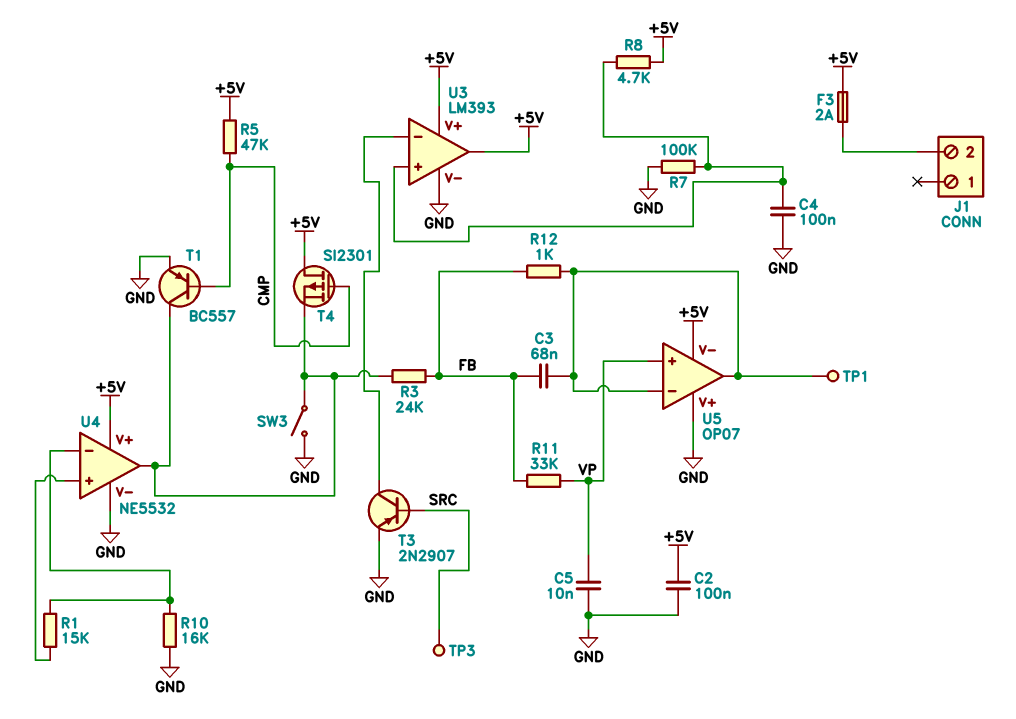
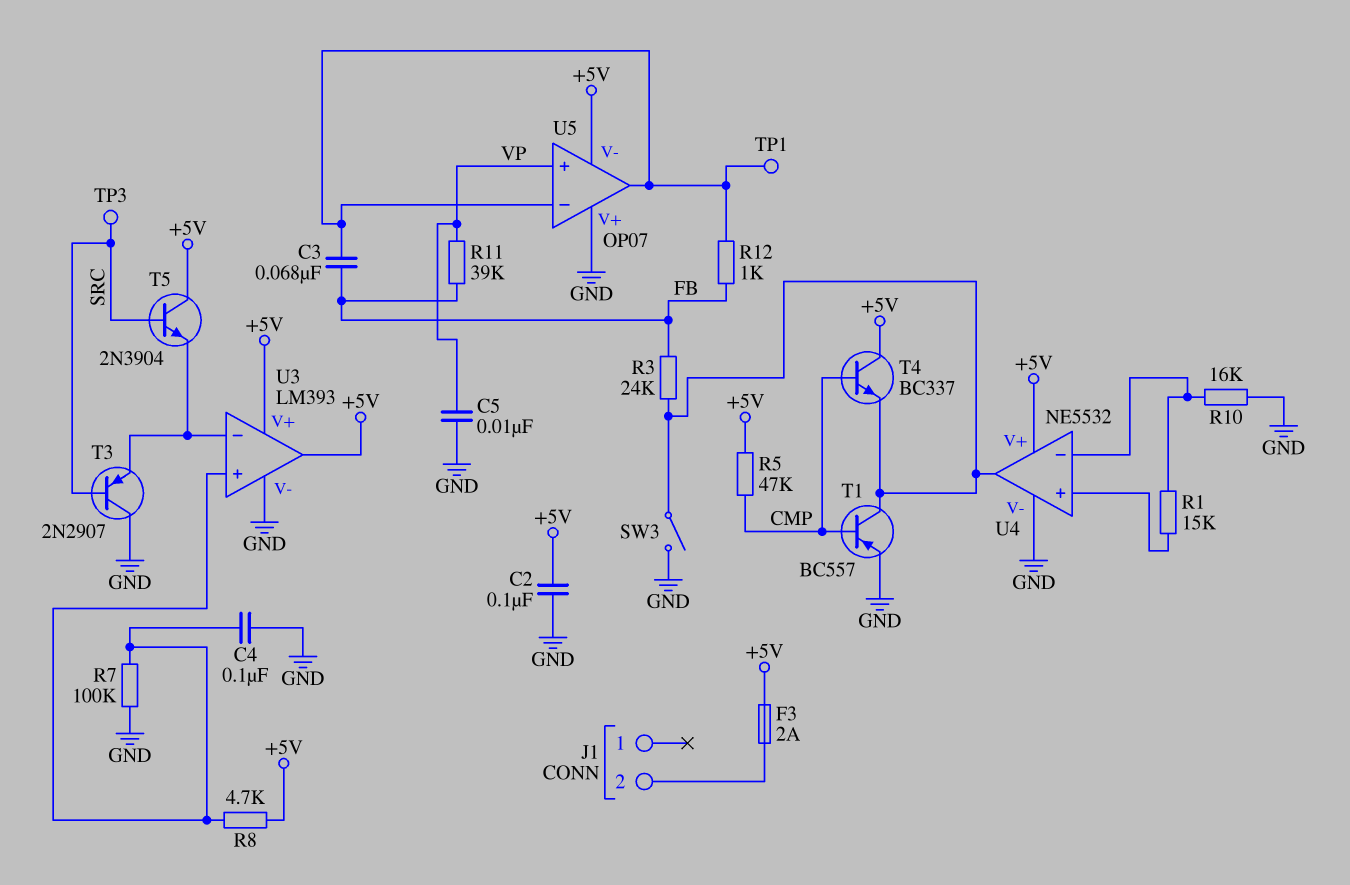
R11: 33k (FB, VP) -> 39k (FB, VP)
T3: PNP 2N2907 (B SRC, C U3/in-, E GND) -> PNP 2N2907 (B SRC, C GND, E U3/in-)
T4: PMOS SI2301 (G CMP, D +5V, S U4/out) -> NPN BC337 (B CMP, C +5V, E U4/out)
T5: none -> NPN 2N3904 (B SRC, C +5V, E U3/in-)

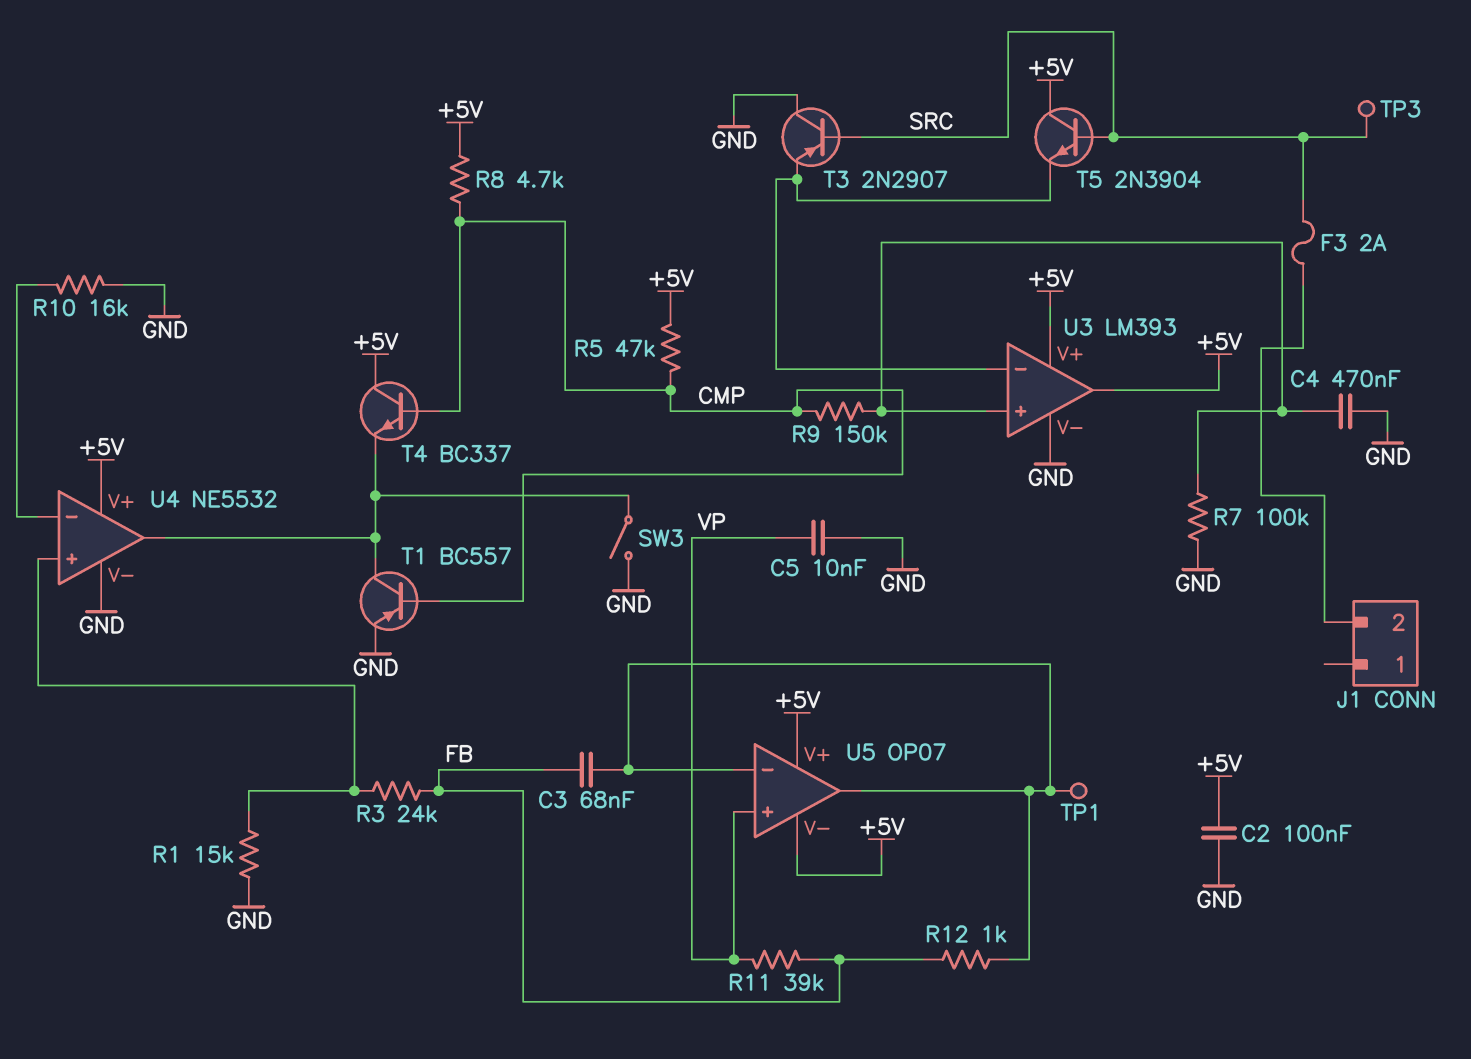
C4: 100nF (GND, U3/in+) -> 470nF (GND, U3/in+)
F3: 2A (+5V, J1/2) -> 2A (J1/2, SRC)
R1: 15k (U4/in+, U4/in-) -> 15k (GND, U4/in+)
R3: 24k (FB, U4/out) -> 24k (FB, U4/in+)
R8: 4.7k (+5V, U3/in+) -> 4.7k (+5V, CMP)
R9: none -> 150k (CMP, U3/in+)
U5 pin V+: GND -> +5V

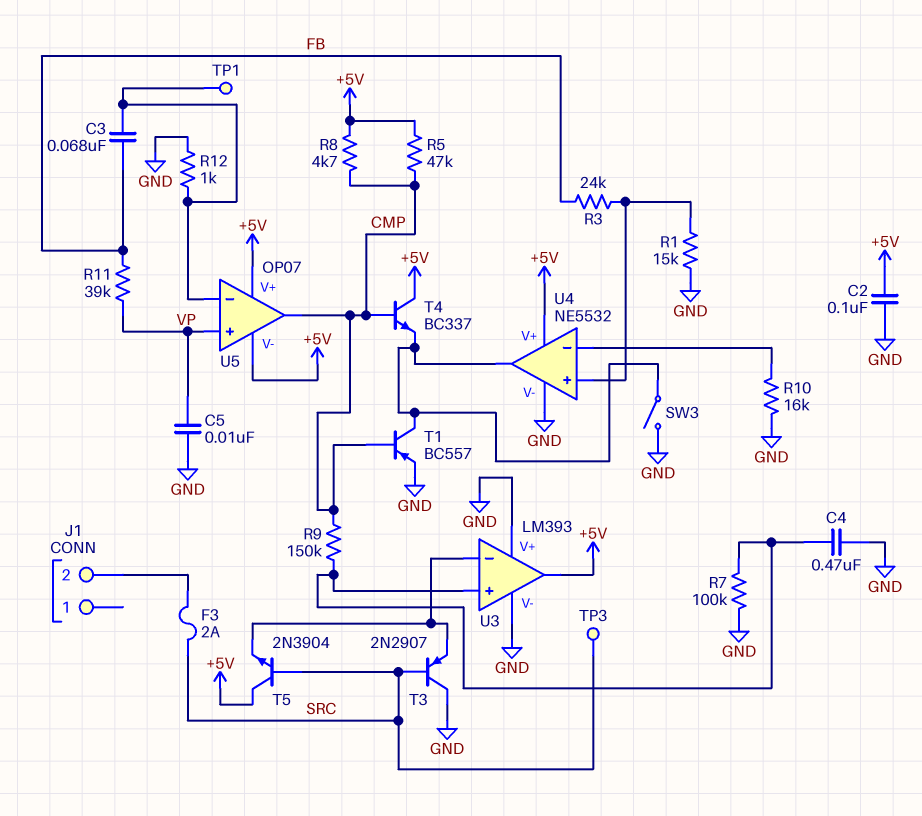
R12: 1k (FB, U5/in-) -> 1k (GND, U5/in-)
U3 pin V+: +5V -> GND
U5 pin out: U5/in- -> CMP

